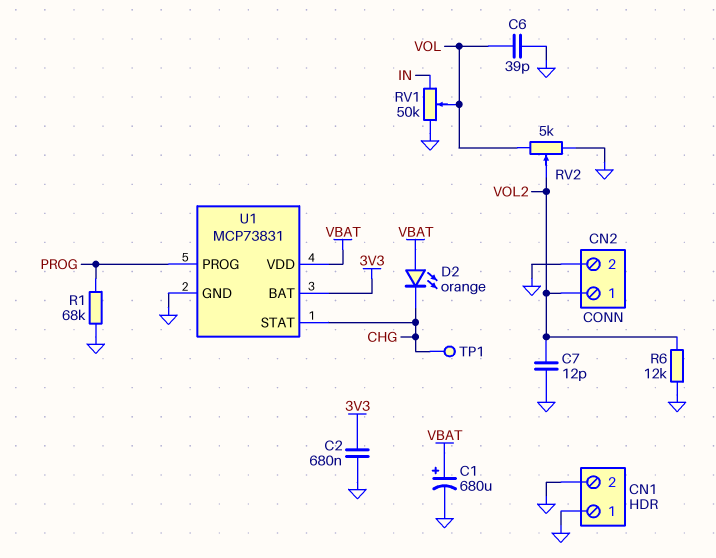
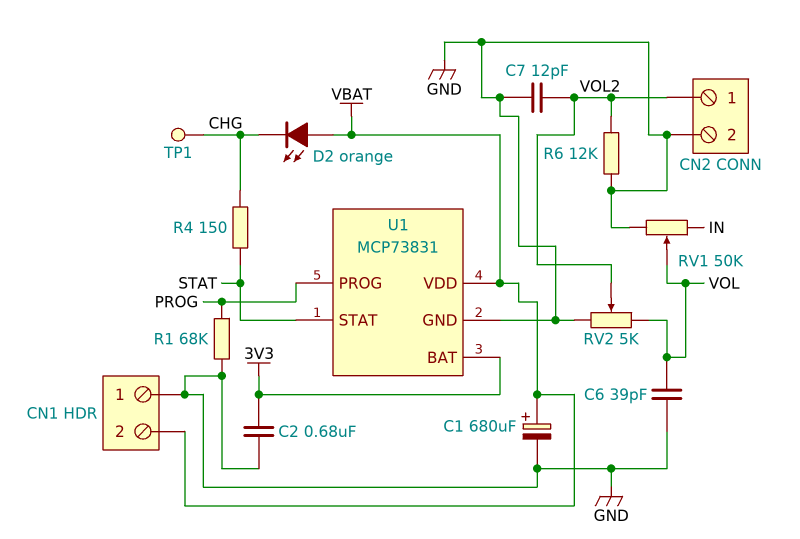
CN1 pin 2: GND -> VBAT
R4: none -> 150 (CHG, STAT)
U1 pin STAT: CHG -> STAT

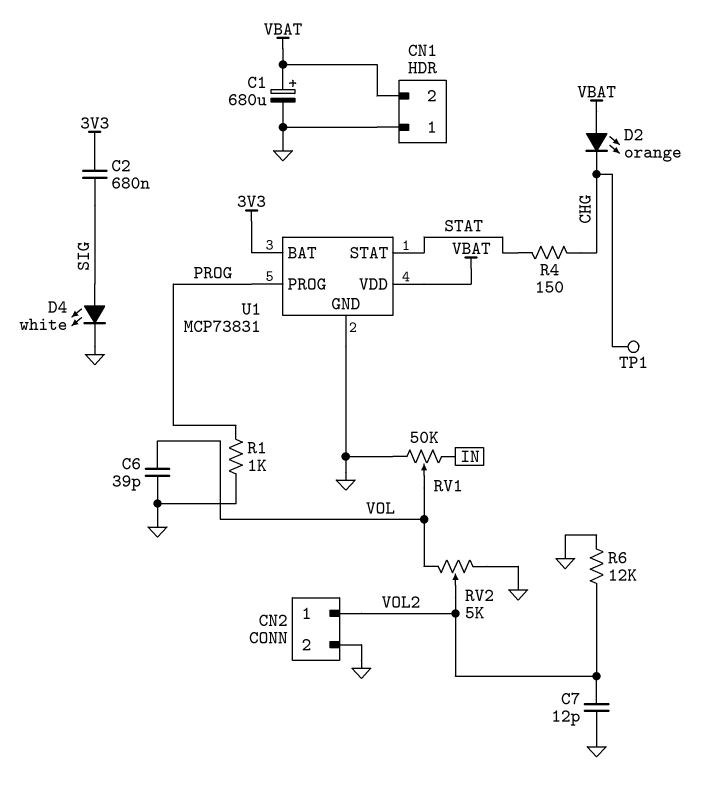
C2: 680nF (3V3, GND) -> 680nF (3V3, SIG)
D4: none -> LED white (A SIG, K GND)
R1: 68k (GND, PROG) -> 1k (GND, PROG)

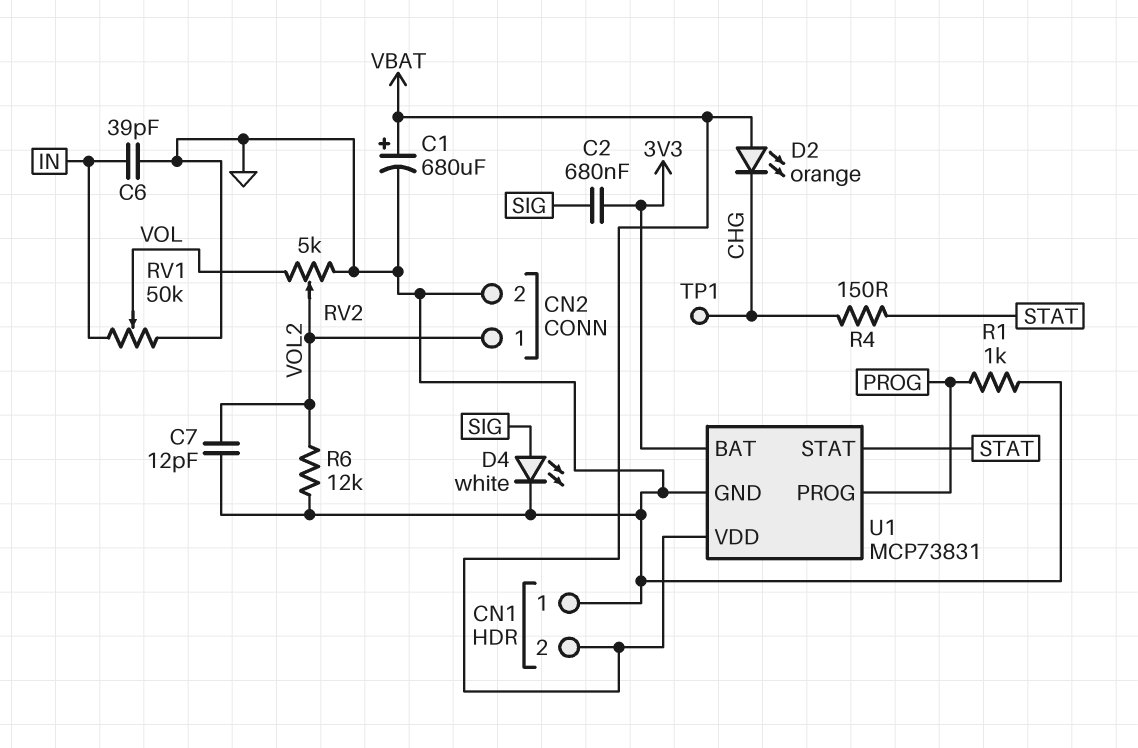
C6: 39pF (GND, VOL) -> 39pF (GND, IN)

